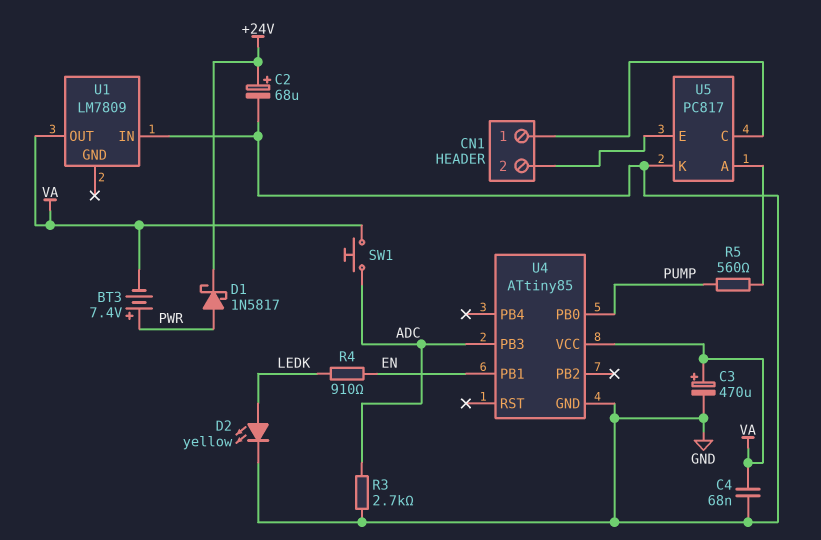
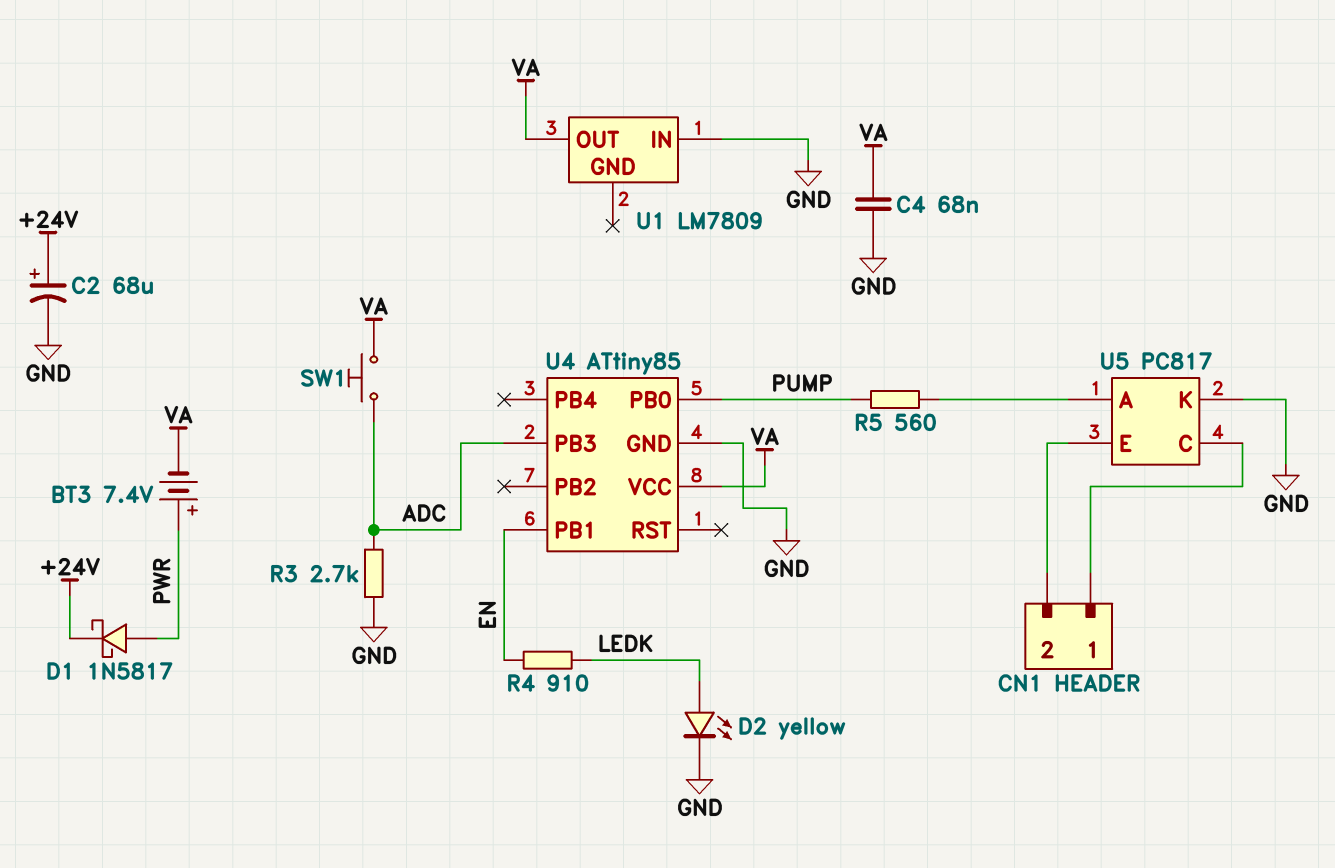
C3: 470uF (plus VA, minus GND) -> none

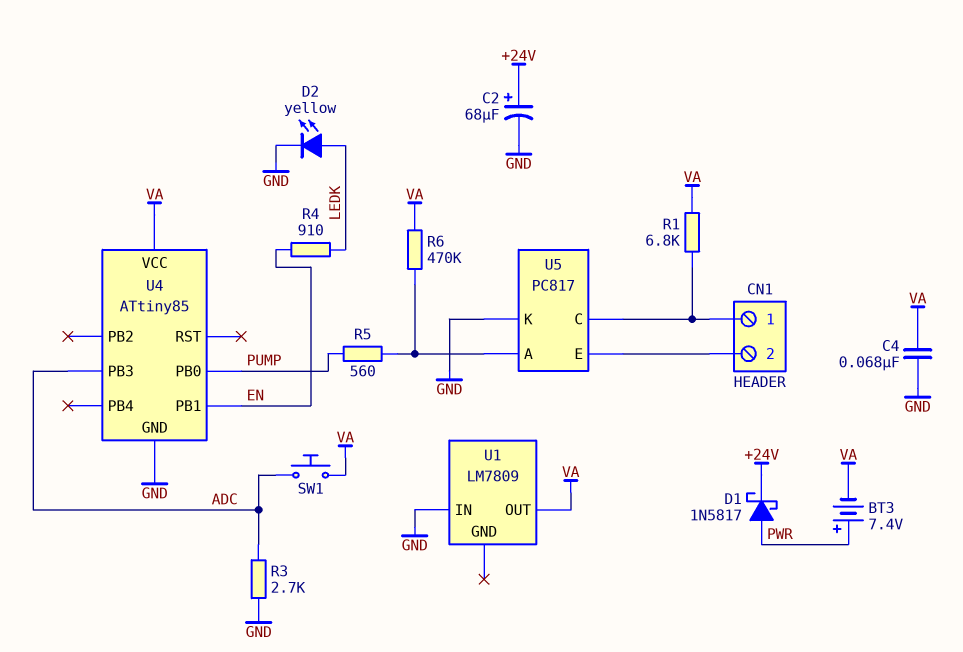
R1: none -> 6.8k (CN1/1, VA)
R6: none -> 470k (U5/A, VA)

